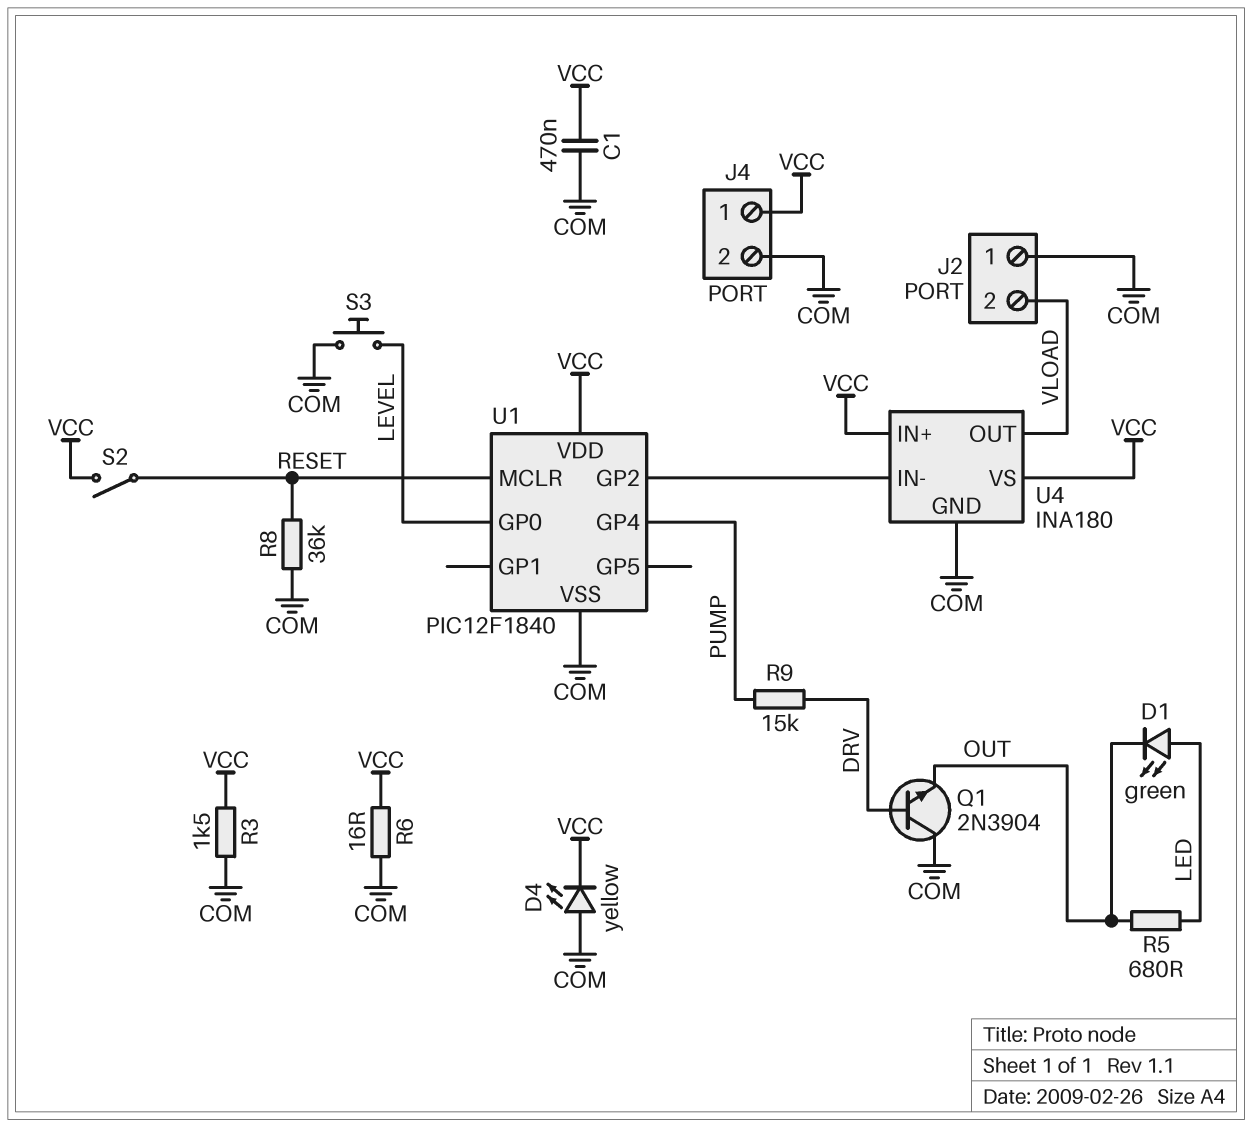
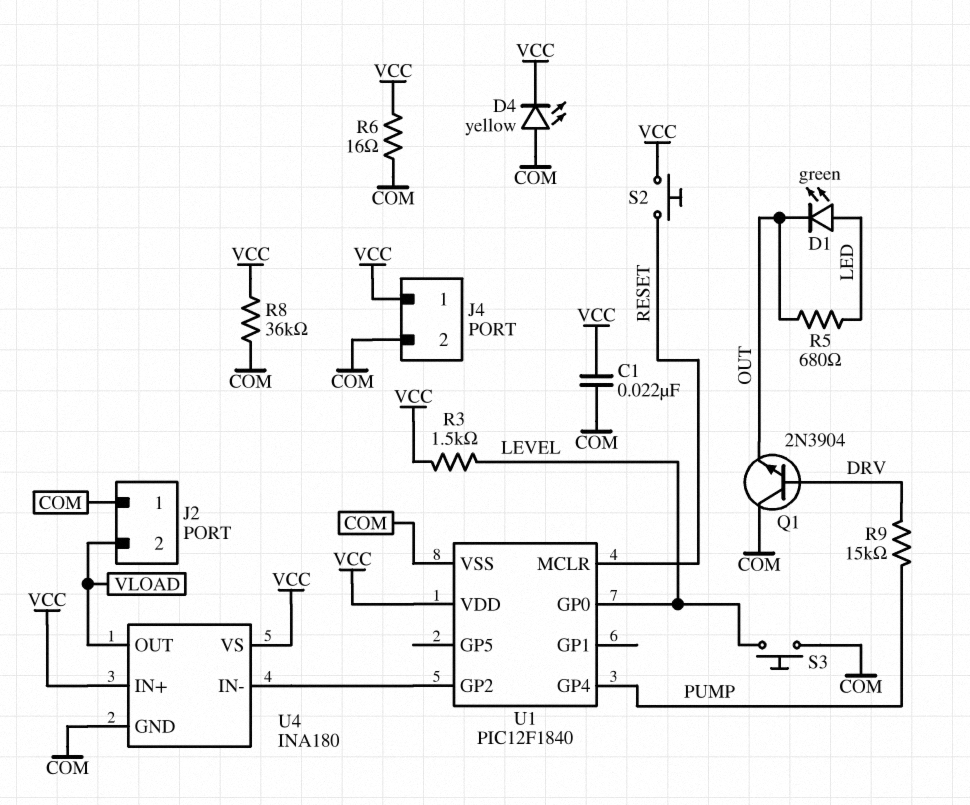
C1: 470nF (COM, VCC) -> 22nF (COM, VCC)
R3: 1.5k (COM, VCC) -> 1.5k (LEVEL, VCC)
R8: 36k (COM, RESET) -> 36k (COM, VCC)
S2: switch (RESET, VCC) -> button (RESET, VCC)

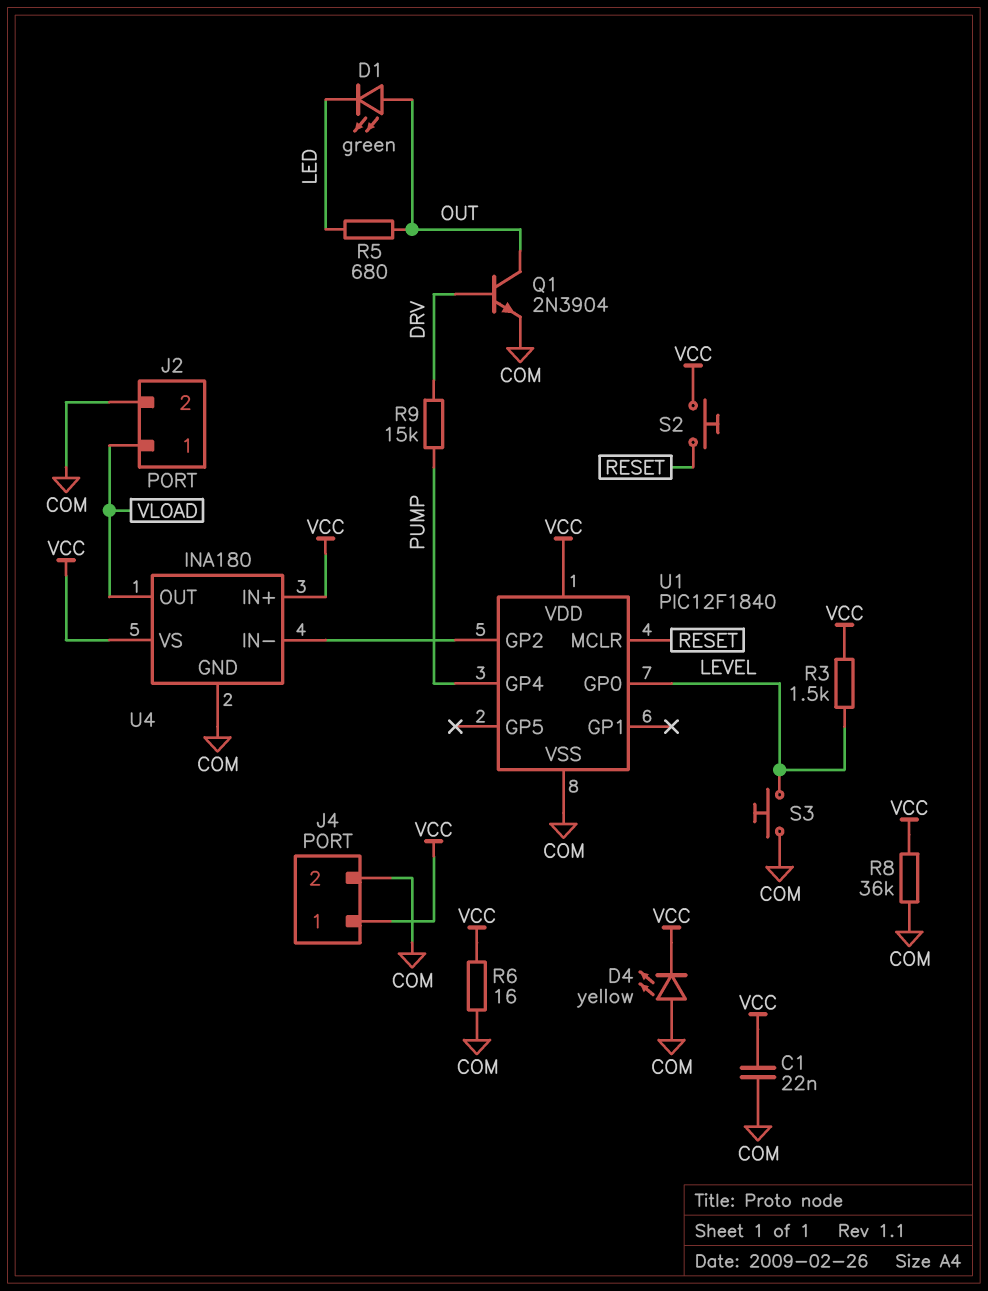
D1: LED green (A LED, K OUT) -> LED green (A OUT, K LED)
J2 pin 1: COM -> VLOAD
J2 pin 2: VLOAD -> COM
Q1: NPN 2N3904 (B DRV, C COM, E OUT) -> NPN 2N3904 (B DRV, C OUT, E COM)

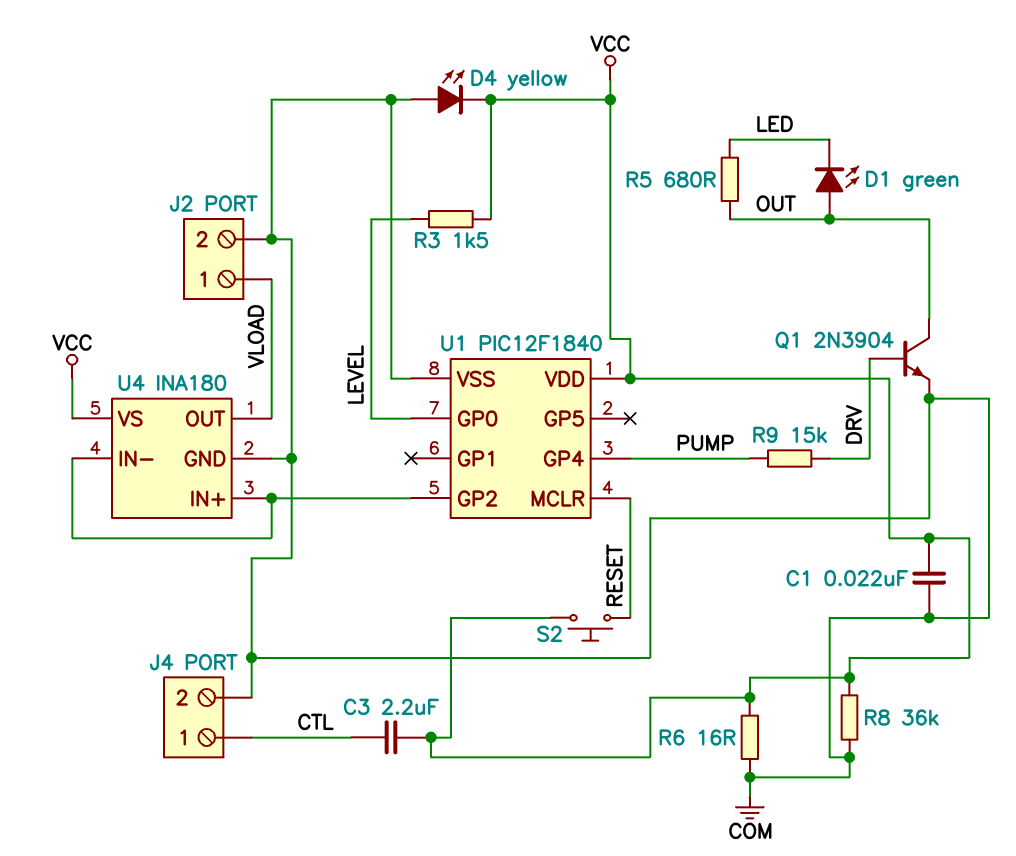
C3: none -> 2.2uF (CTL, VCC)
J4 pin 1: VCC -> CTL
S3: button (COM, LEVEL) -> none
U4 pin IN+: VCC -> U1/GP2

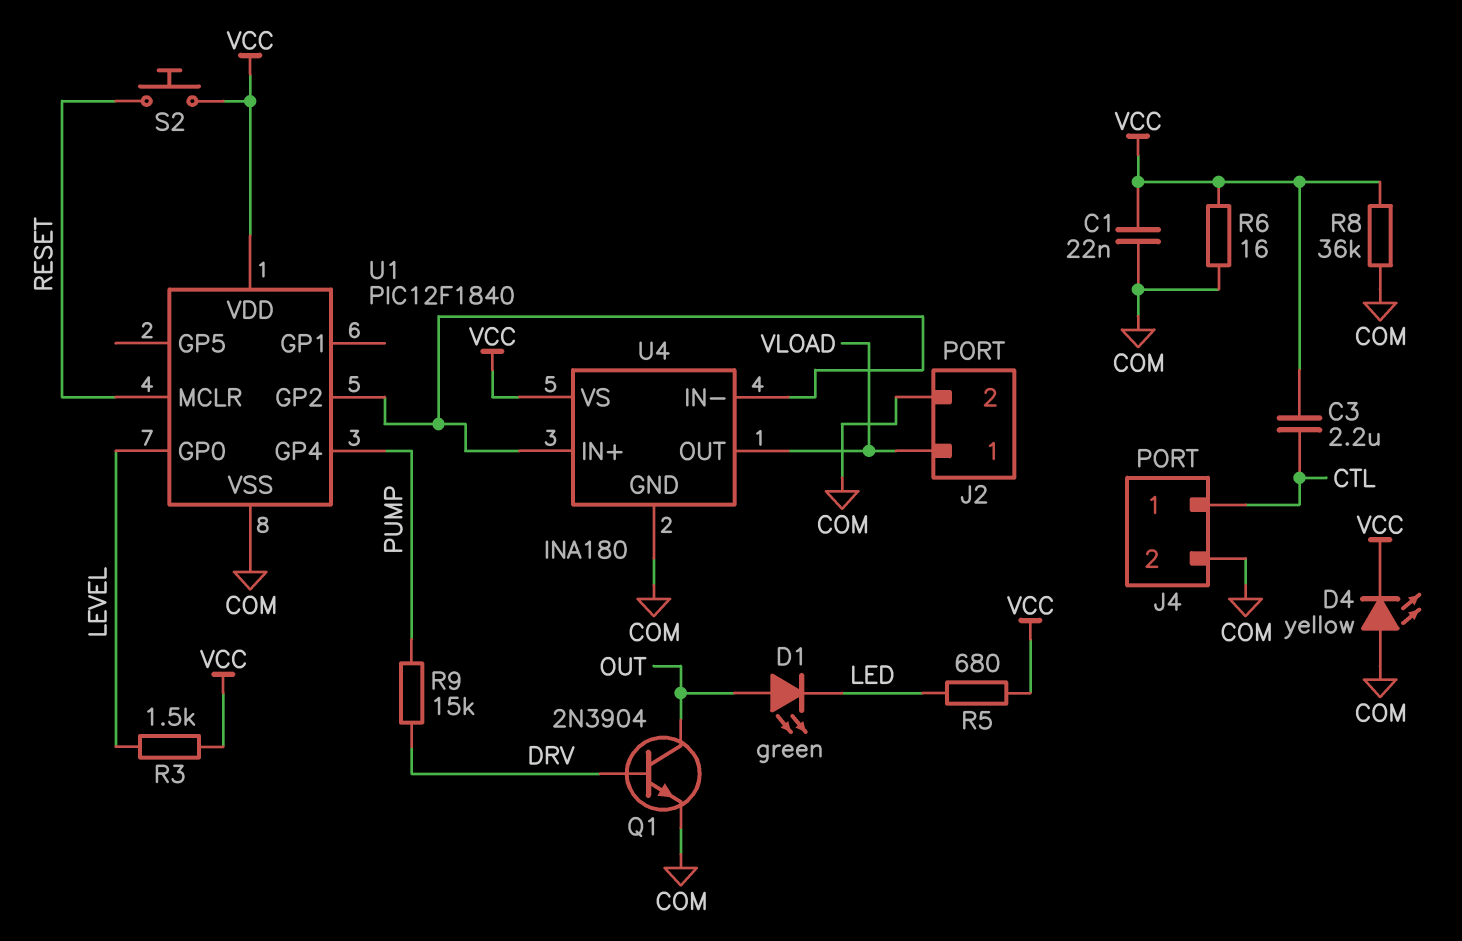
R5: 680 (LED, OUT) -> 680 (LED, VCC)

